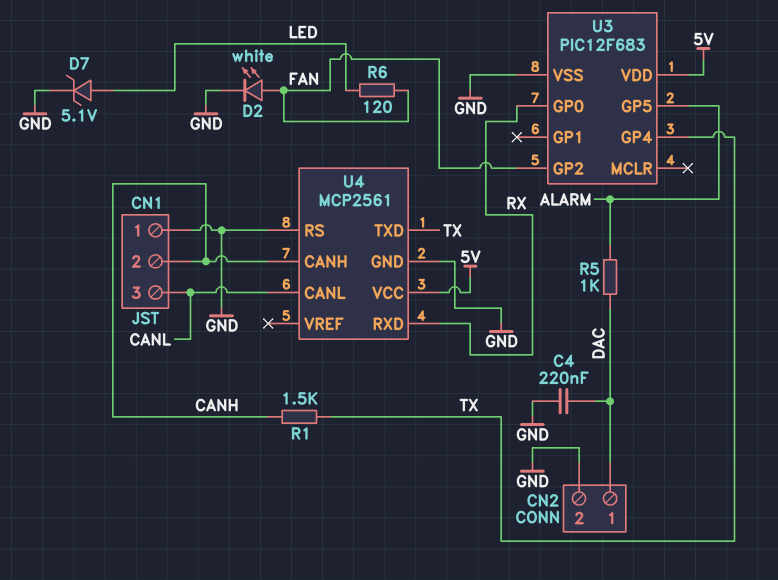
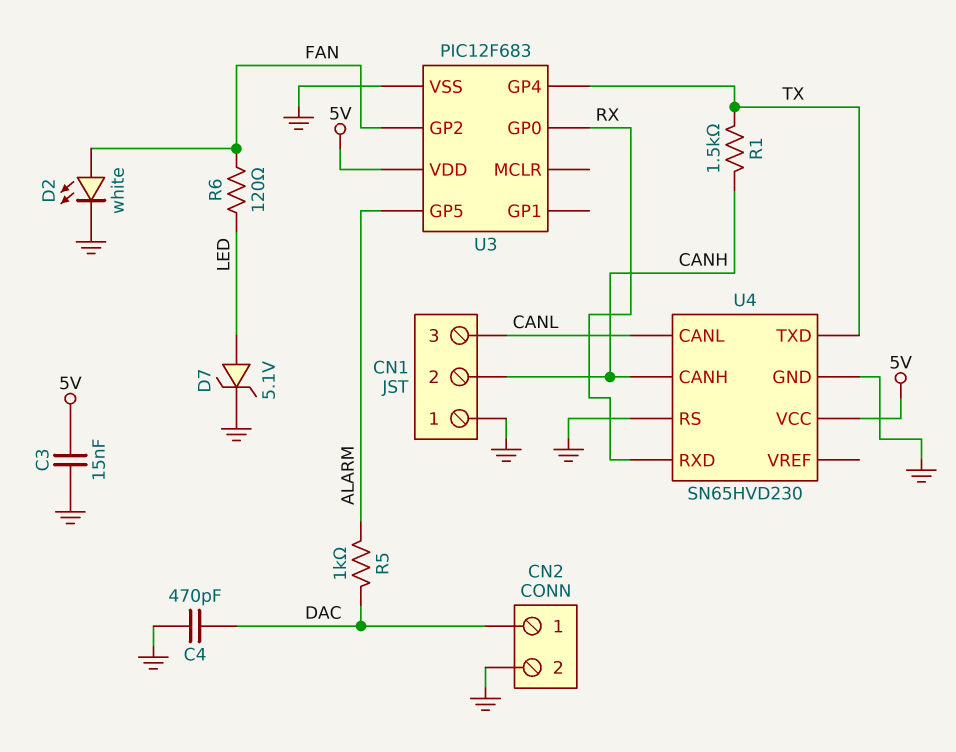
C3: none -> 15nF (5V, GND)
C4: 220nF (DAC, GND) -> 470pF (DAC, GND)
U4: MCP2561 -> SN65HVD230

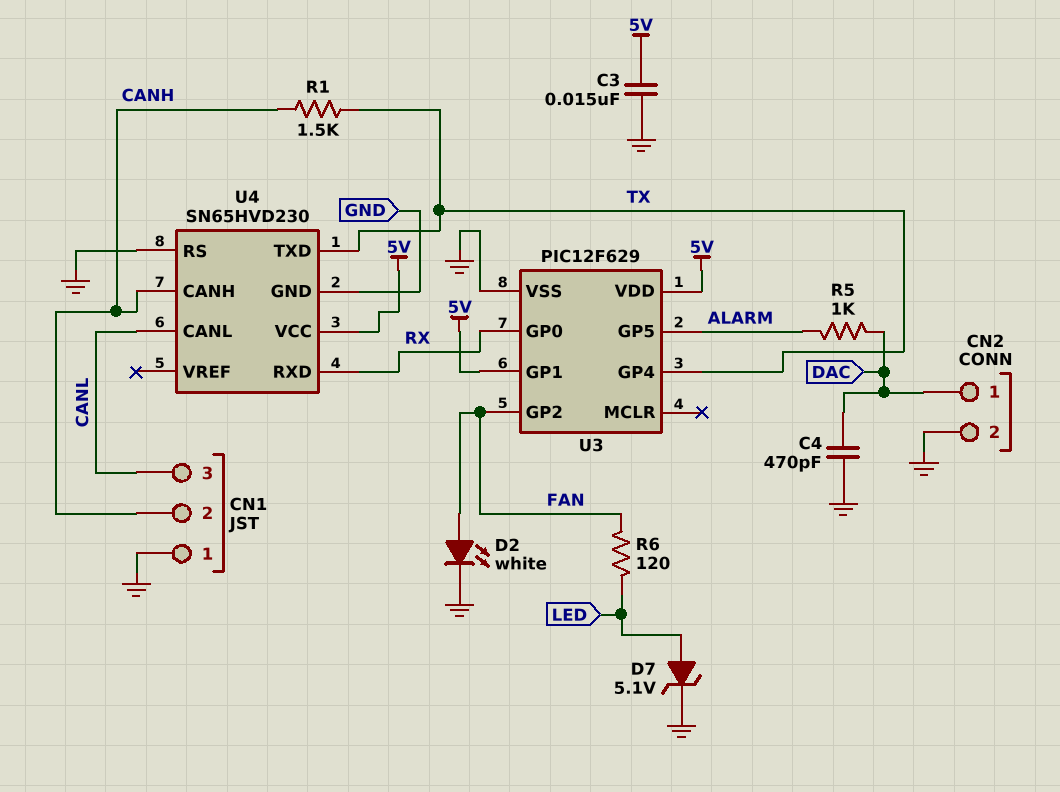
U3: PIC12F683 -> PIC12F629
U3 pin GP1: none -> 5V

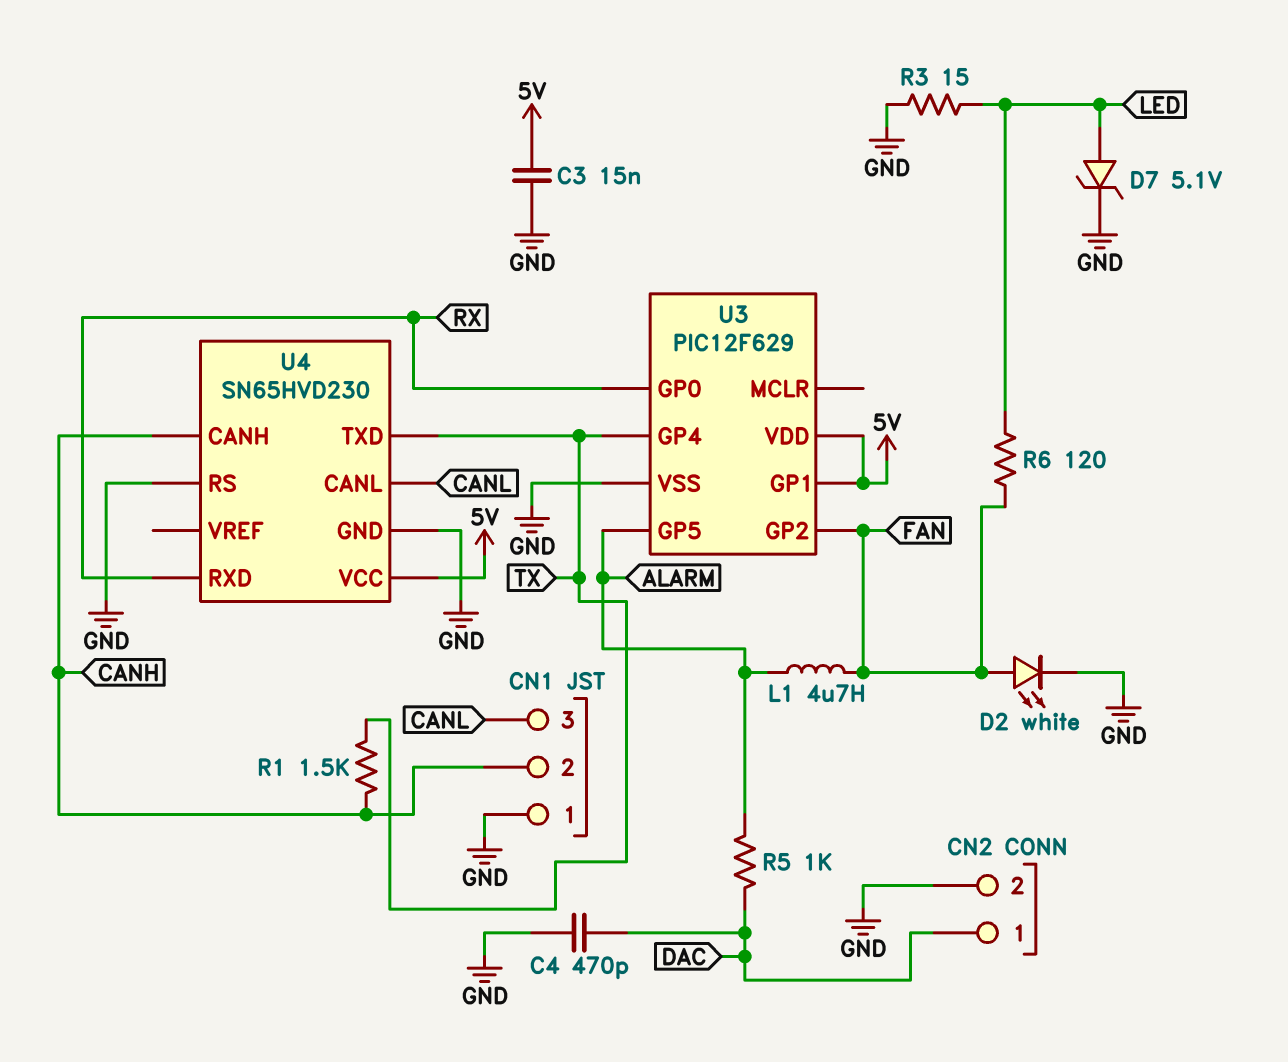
L1: none -> 4.7uH (ALARM, FAN)
R3: none -> 15 (GND, LED)

